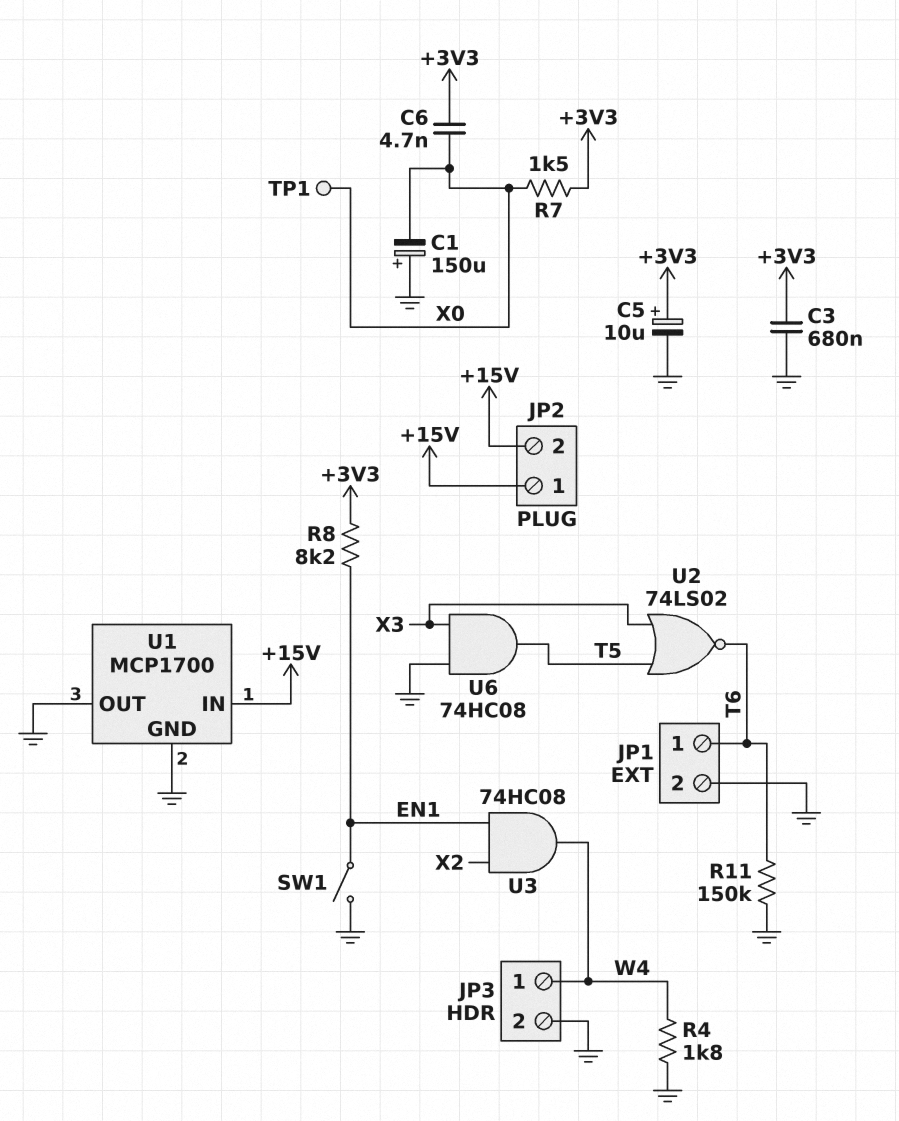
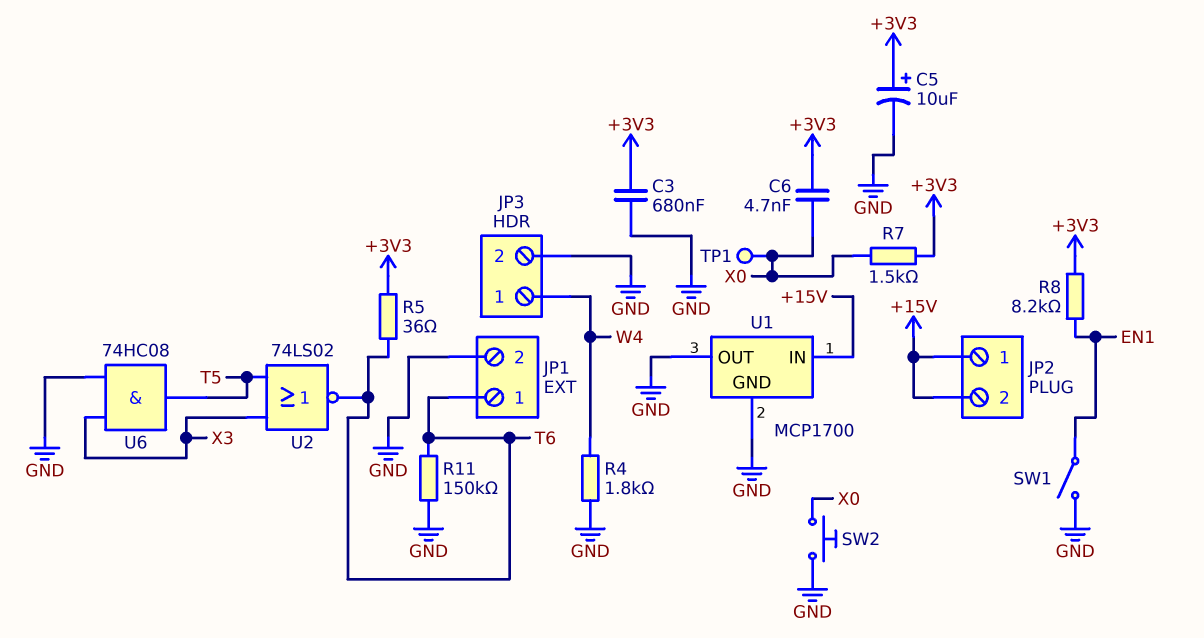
C1: 150uF (plus GND, minus X0) -> none
R5: none -> 36 (+3V3, T6)
SW2: none -> button (GND, X0)
U3: AND 74HC08 (in EN1, in X2, out W4) -> none

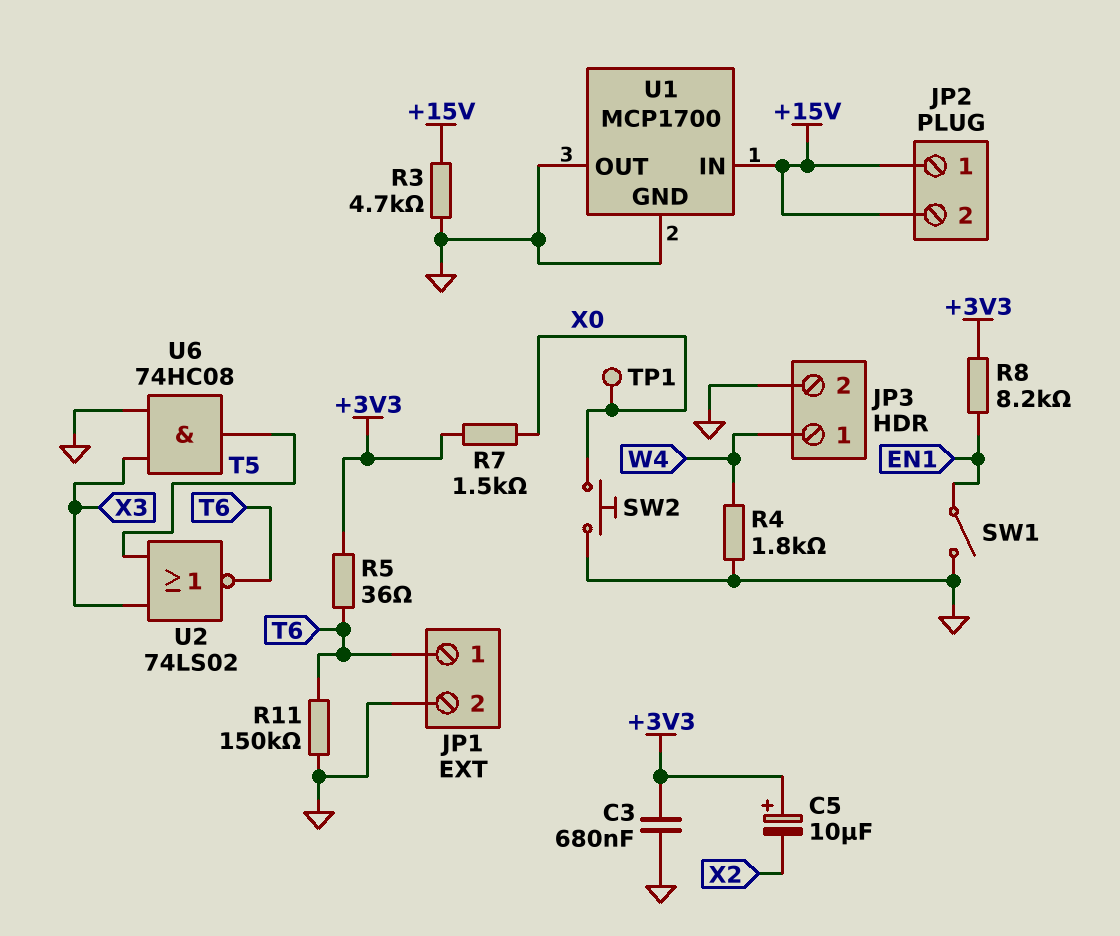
C5: 10uF (plus +3V3, minus GND) -> 10uF (plus +3V3, minus X2)
C6: 4.7nF (+3V3, X0) -> none
R3: none -> 4.7k (+15V, GND)

